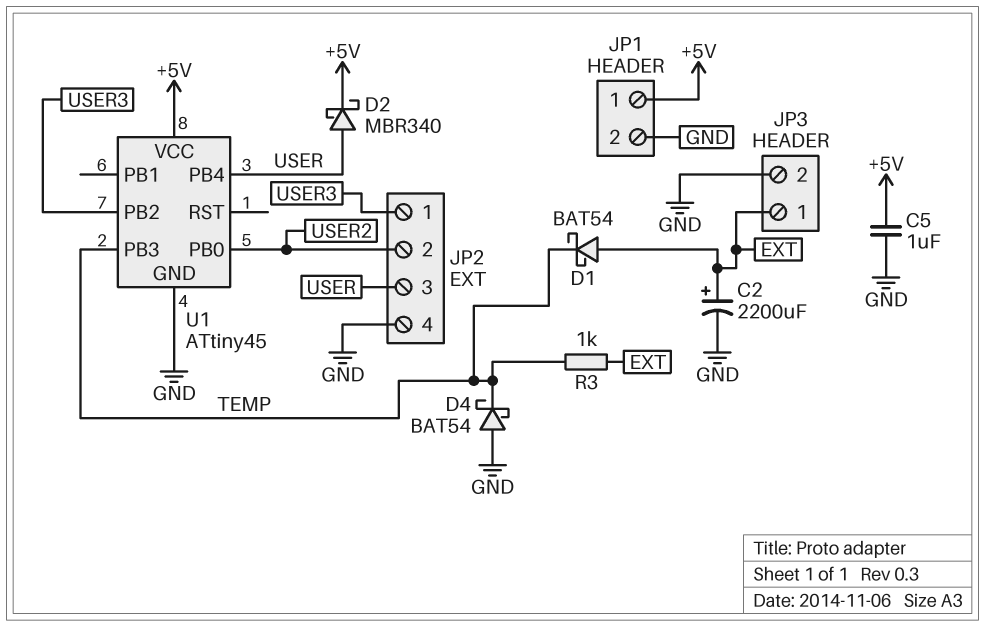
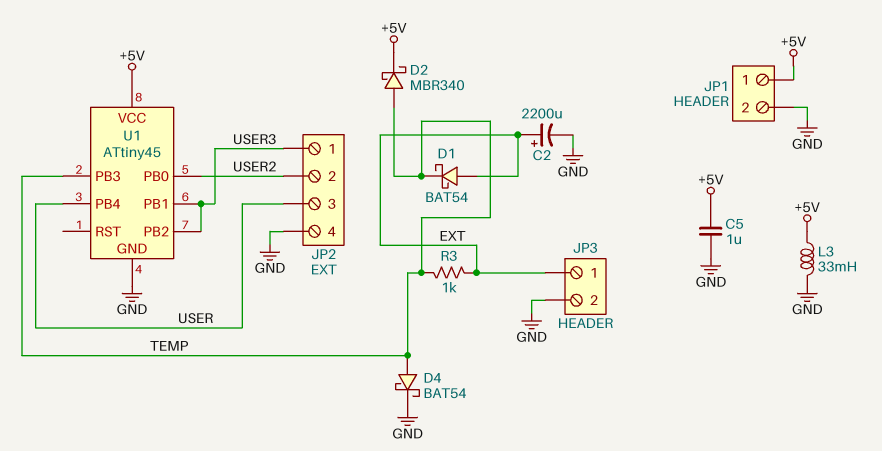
D2: schottky MBR340 (A USER, K +5V) -> schottky MBR340 (A TEMP, K +5V)
D4: schottky BAT54 (A GND, K TEMP) -> schottky BAT54 (A TEMP, K GND)
L3: none -> 33mH (+5V, GND)
U1 pin PB1: none -> USER3

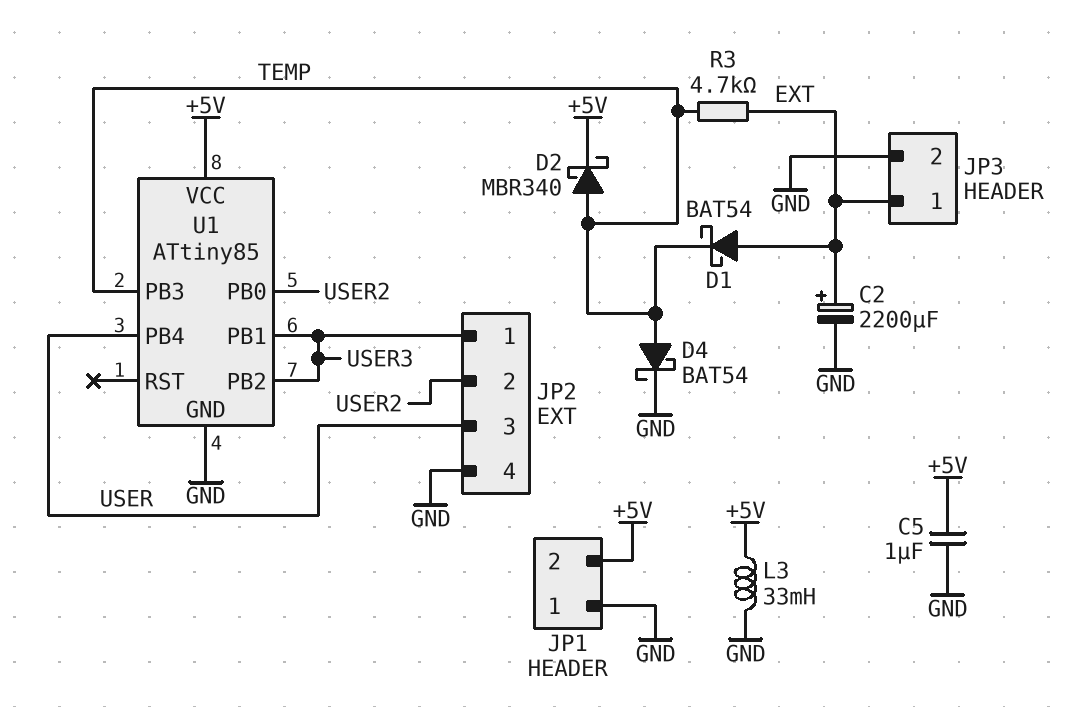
JP1 pin 1: +5V -> GND
JP1 pin 2: GND -> +5V
R3: 1k (EXT, TEMP) -> 4.7k (EXT, TEMP)
U1: ATtiny45 -> ATtiny85

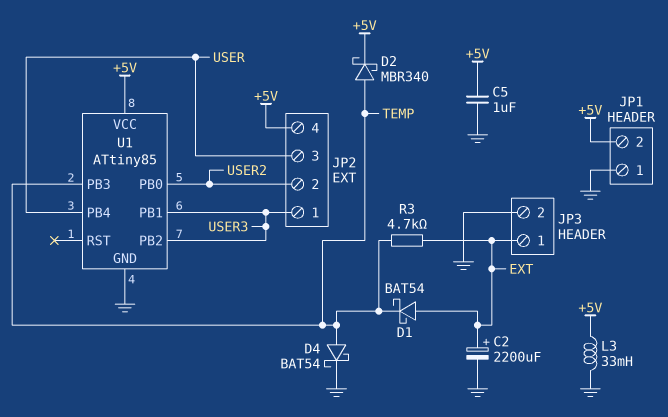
JP2 pin 4: GND -> +5V

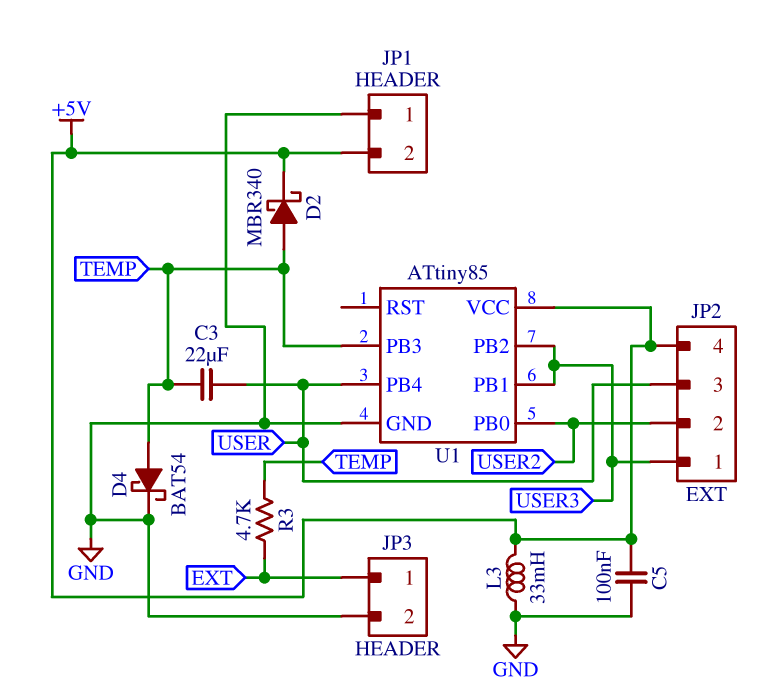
C2: 2200uF (plus EXT, minus GND) -> none
C3: none -> 22uF (TEMP, USER)
C5: 1uF (+5V, GND) -> 100nF (+5V, GND)
D1: schottky BAT54 (A EXT, K TEMP) -> none

